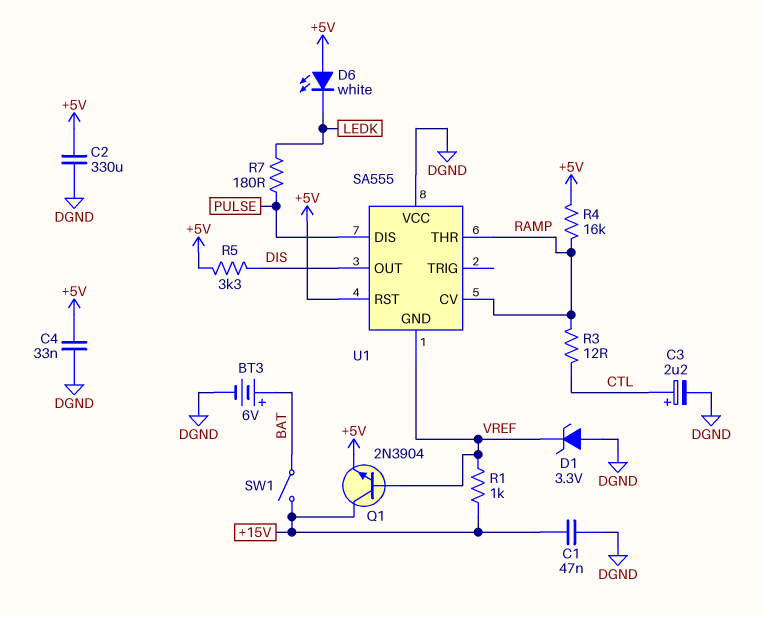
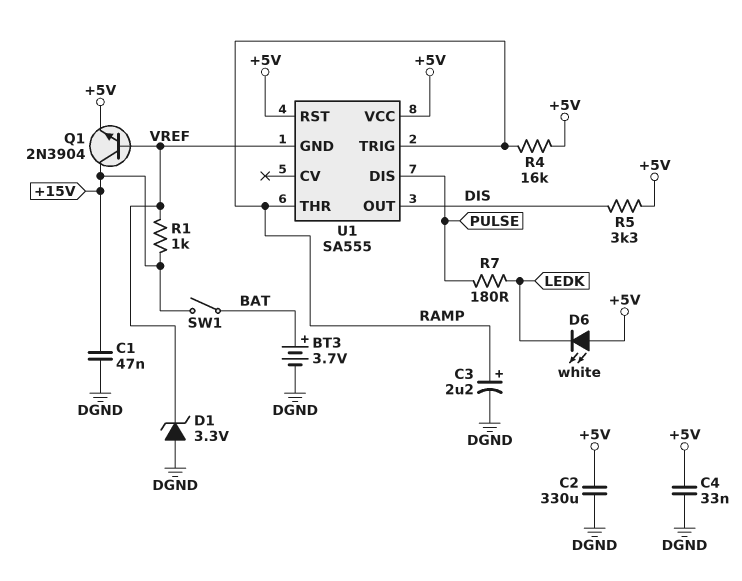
BT3: 6V (plus BAT, minus DGND) -> 3.7V (plus BAT, minus DGND)
C3: 2.2uF (plus CTL, minus DGND) -> 2.2uF (plus RAMP, minus DGND)
R3: 12 (CTL, RAMP) -> none
U1 pin CV: RAMP -> none
U1 pin TRIG: none -> RAMP
U1 pin VCC: DGND -> +5V

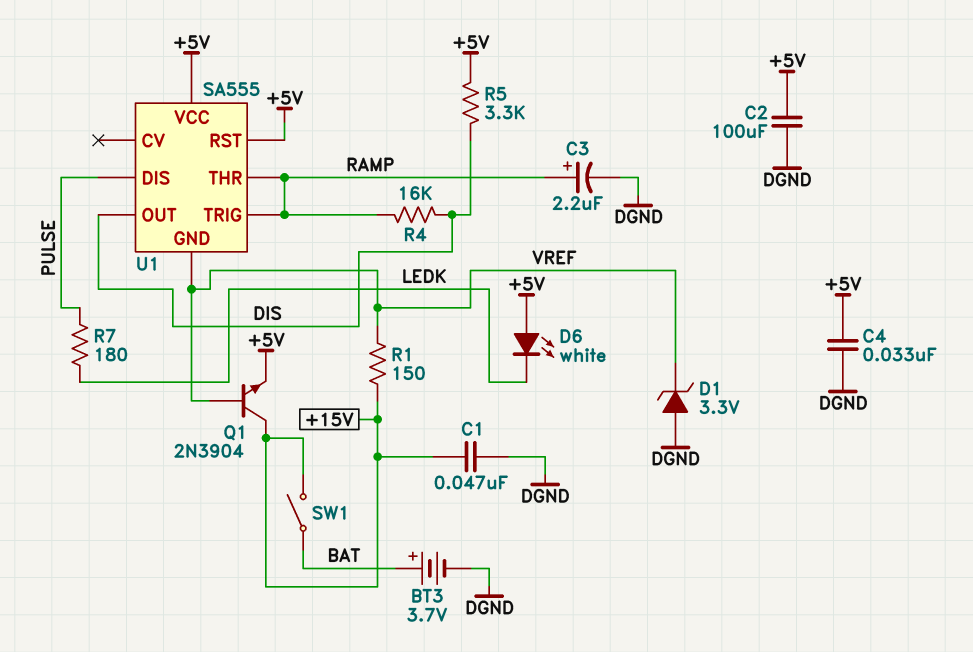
C2: 330uF (+5V, DGND) -> 100uF (+5V, DGND)
R1: 1k (+15V, VREF) -> 150 (+15V, VREF)
R4: 16k (+5V, RAMP) -> 16k (DIS, RAMP)

